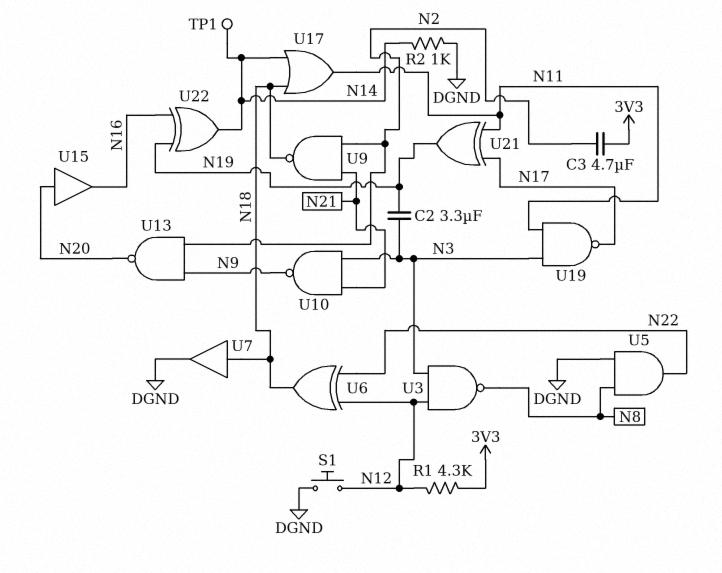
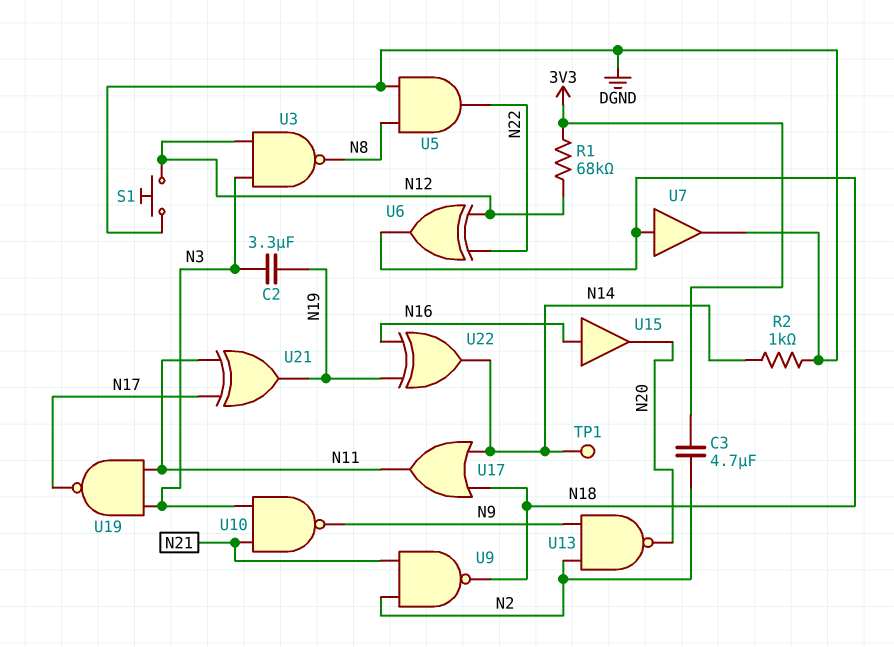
R1: 4.3k (3V3, N12) -> 68k (3V3, N12)
U15: buffer (in N20, out N16) -> buffer (in N16, out N20)

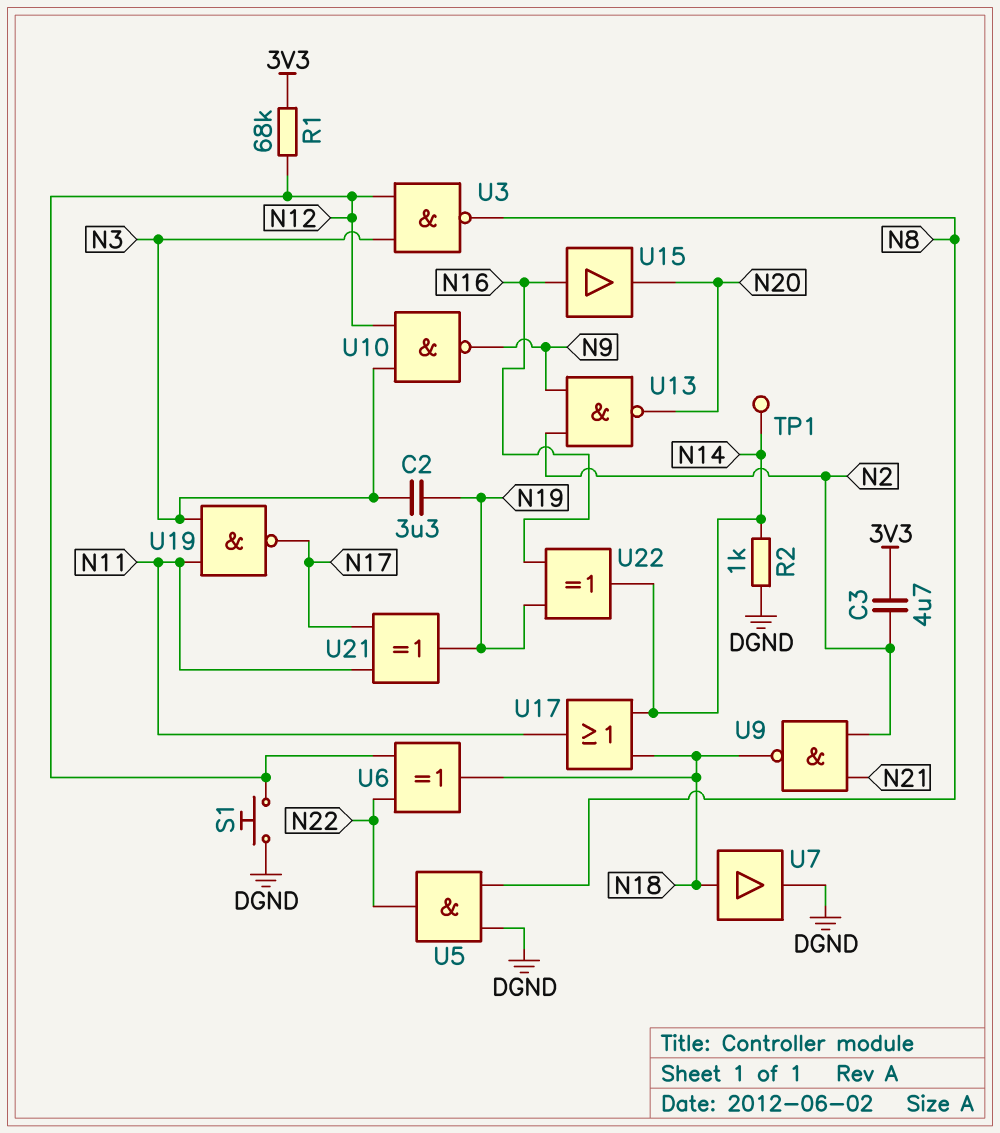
U10: NAND (in N3, in N21, out N9) -> NAND (in N3, in N12, out N9)

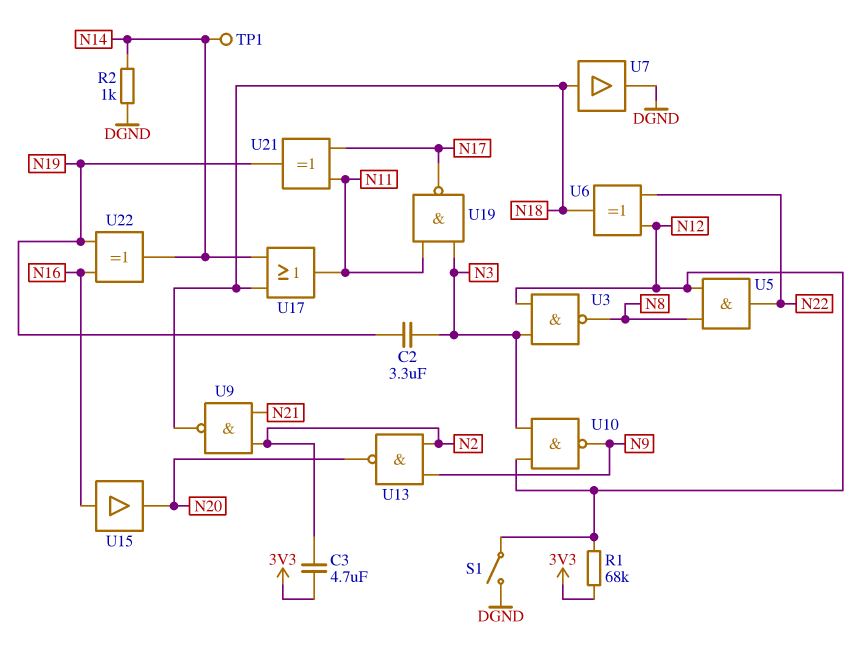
S1: button (DGND, N12) -> switch (DGND, N12)
U5: AND (in DGND, in N8, out N22) -> AND (in N8, in N12, out N22)

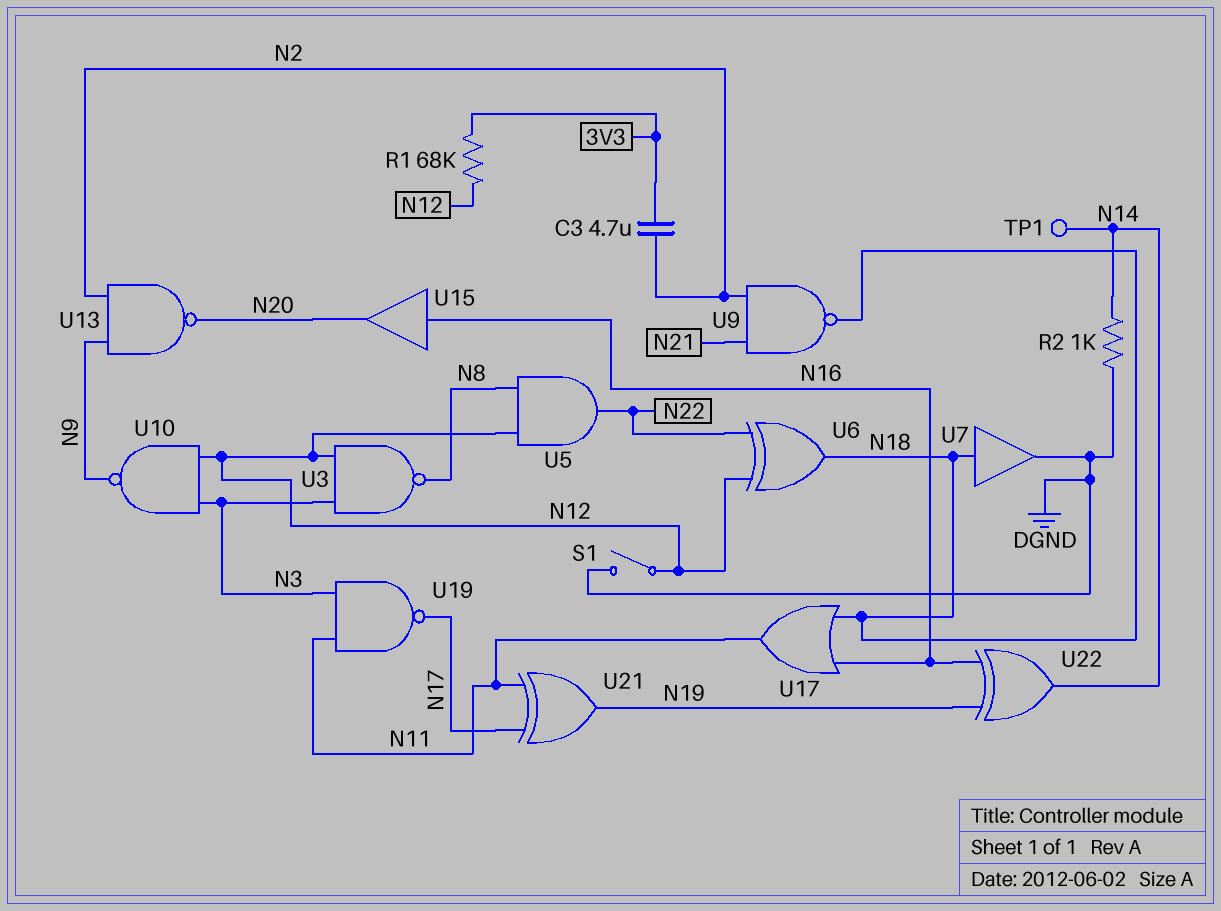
C2: 3.3uF (N3, N19) -> none
U17: OR (in N14, in N18, out N11) -> OR (in N16, in N18, out N11)

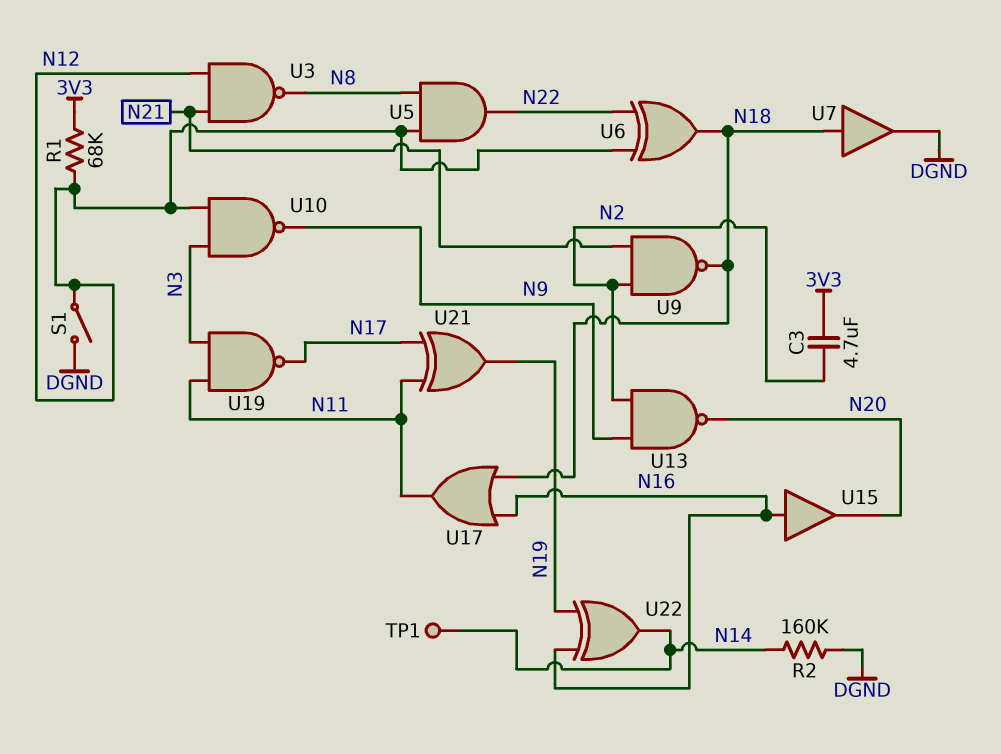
R2: 1k (DGND, N14) -> 160k (DGND, N14)
U3: NAND (in N3, in N12, out N8) -> NAND (in N12, in N21, out N8)

